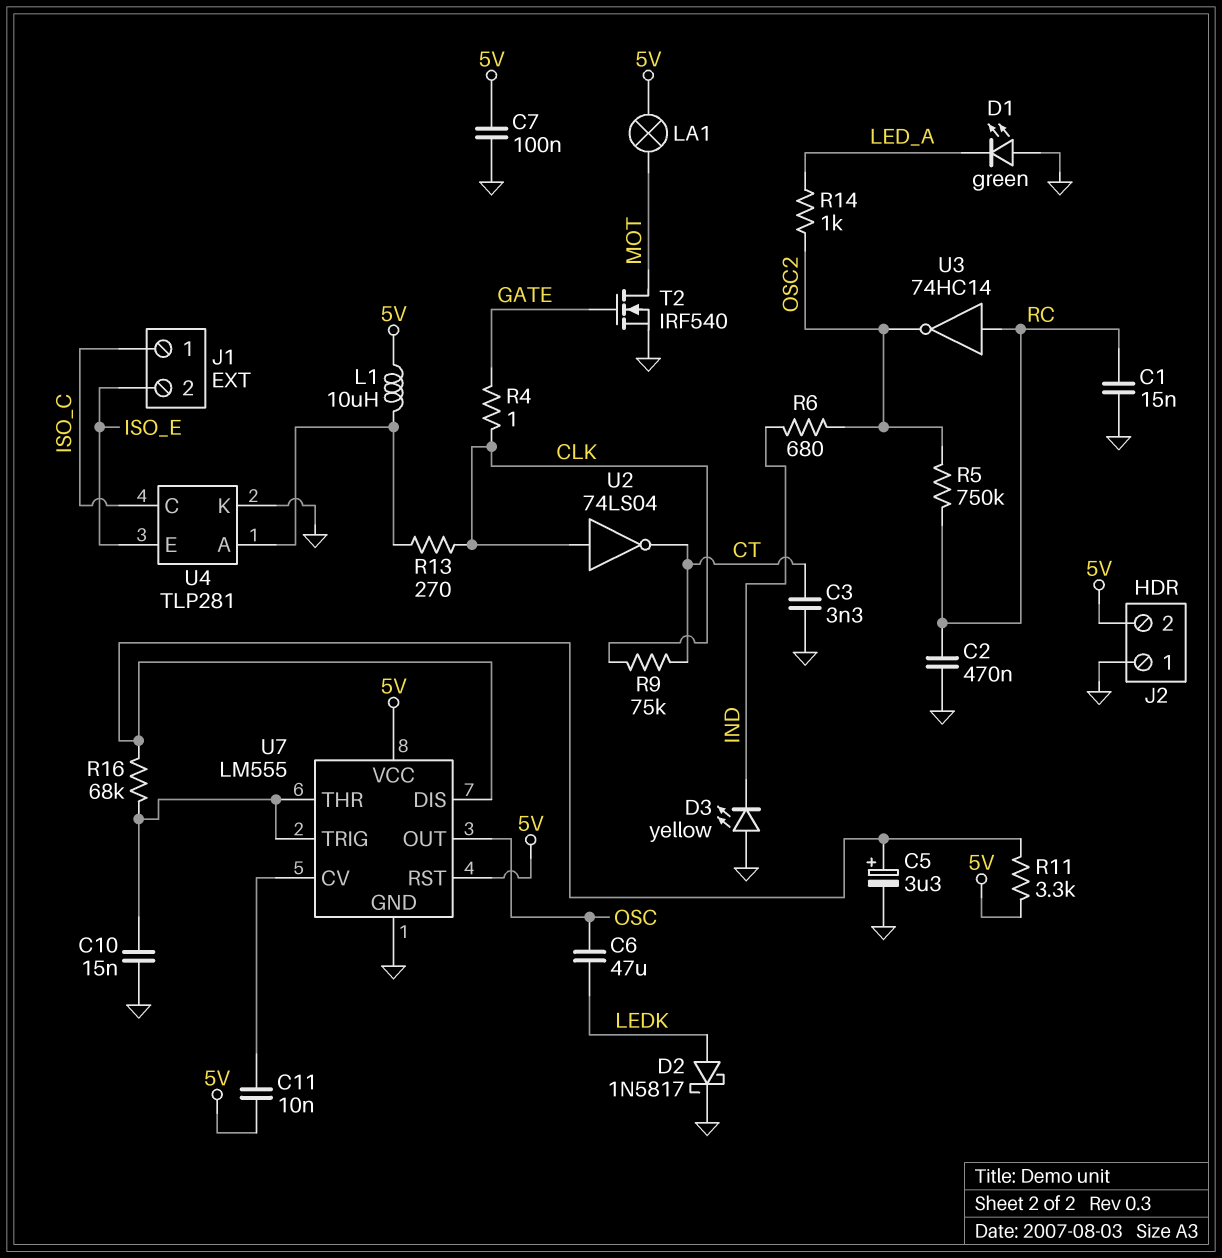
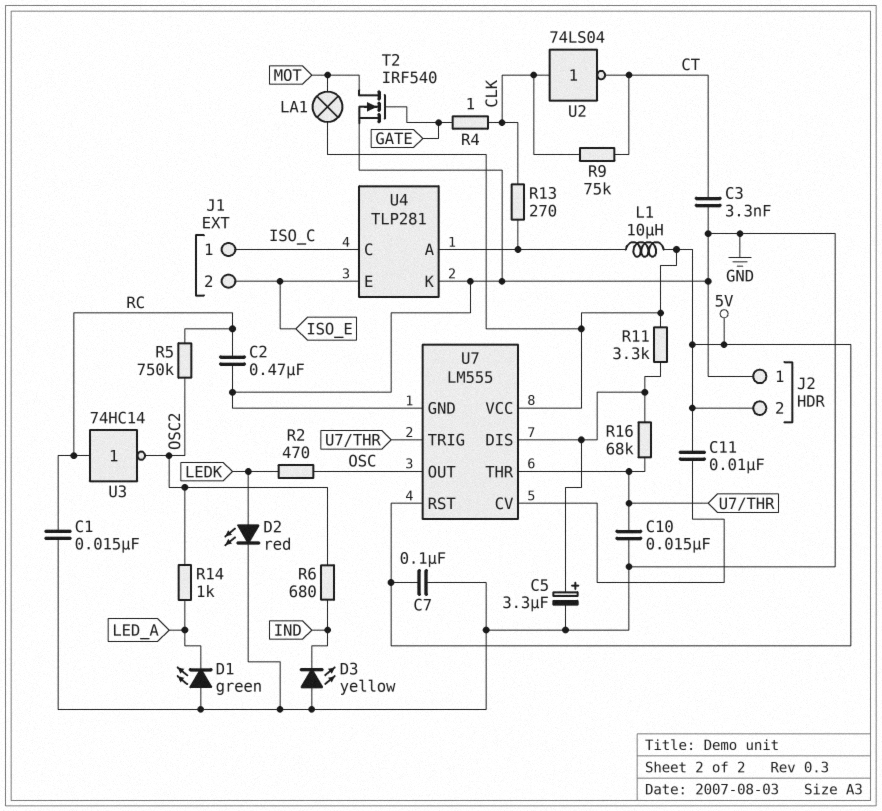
C6: 47uF (LEDK, OSC) -> none
D2: schottky 1N5817 (A LEDK, K GND) -> LED red (A LEDK, K GND)
R2: none -> 470 (LEDK, OSC)

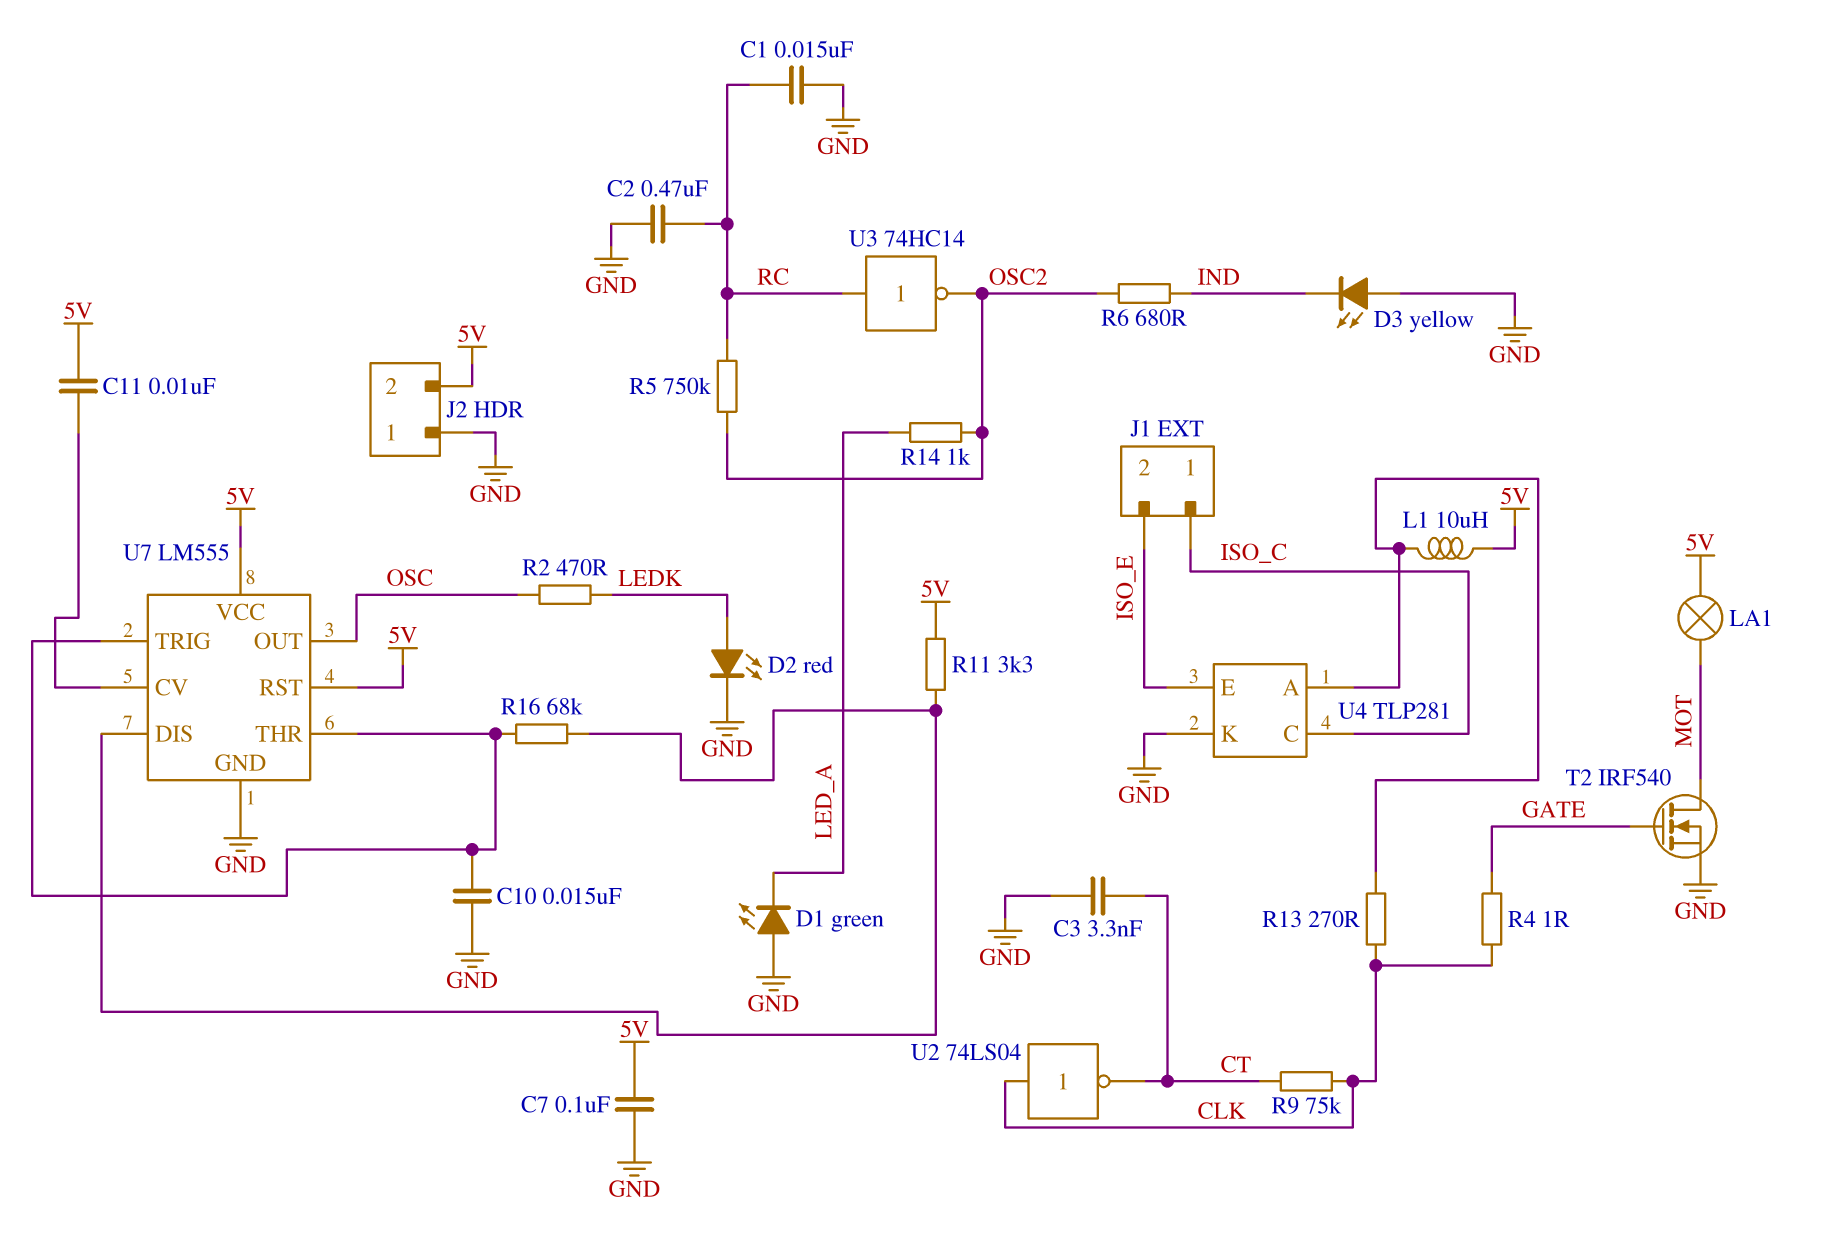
C5: 3.3uF (plus U7/DIS, minus GND) -> none

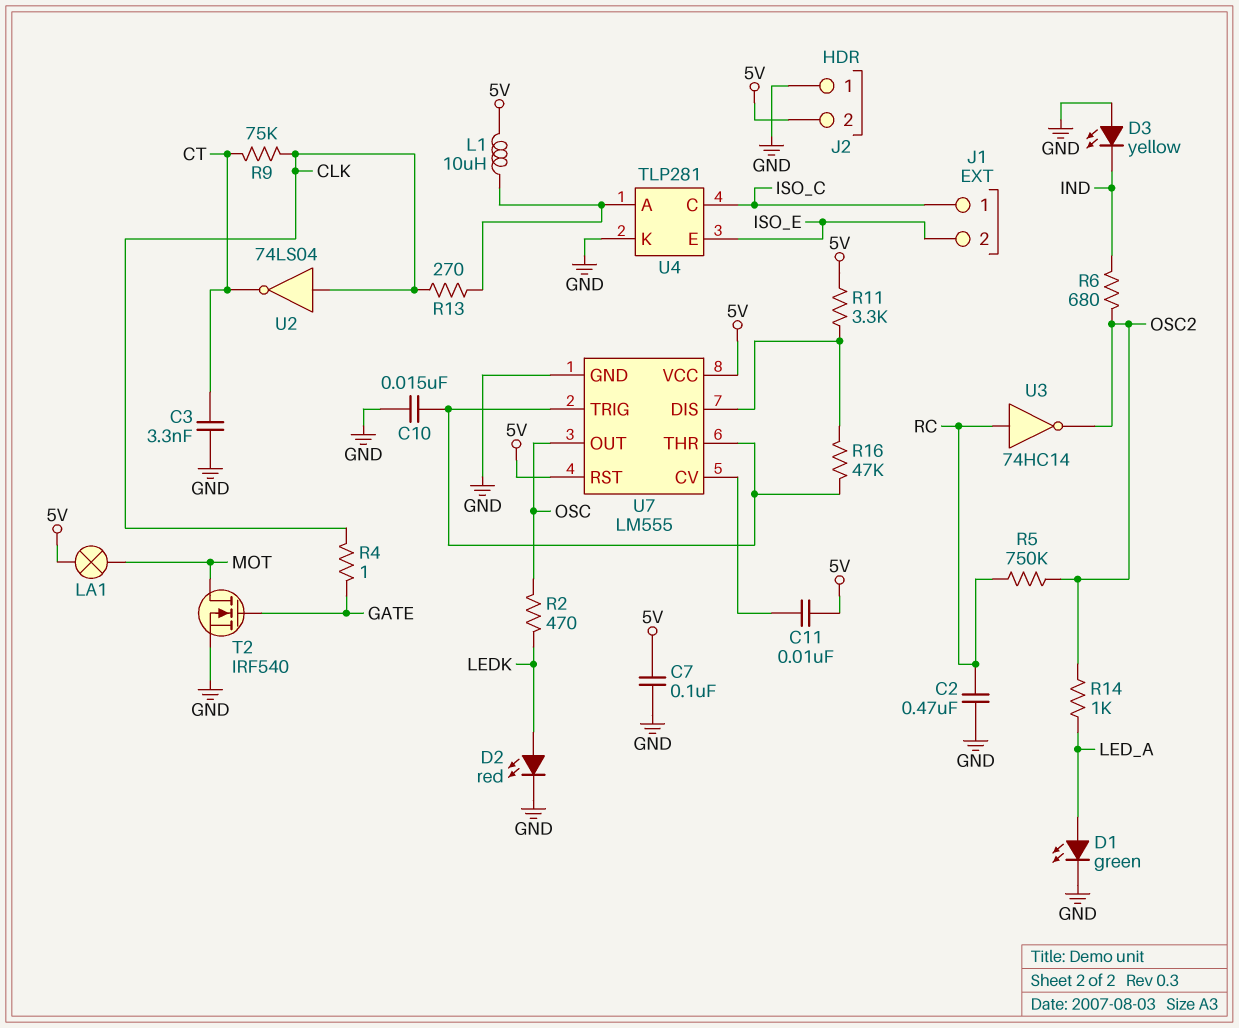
C1: 15nF (GND, RC) -> none
D1: LED green (A GND, K LED_A) -> LED green (A LED_A, K GND)
R16: 68k (U7/DIS, U7/THR) -> 47k (U7/DIS, U7/THR)

